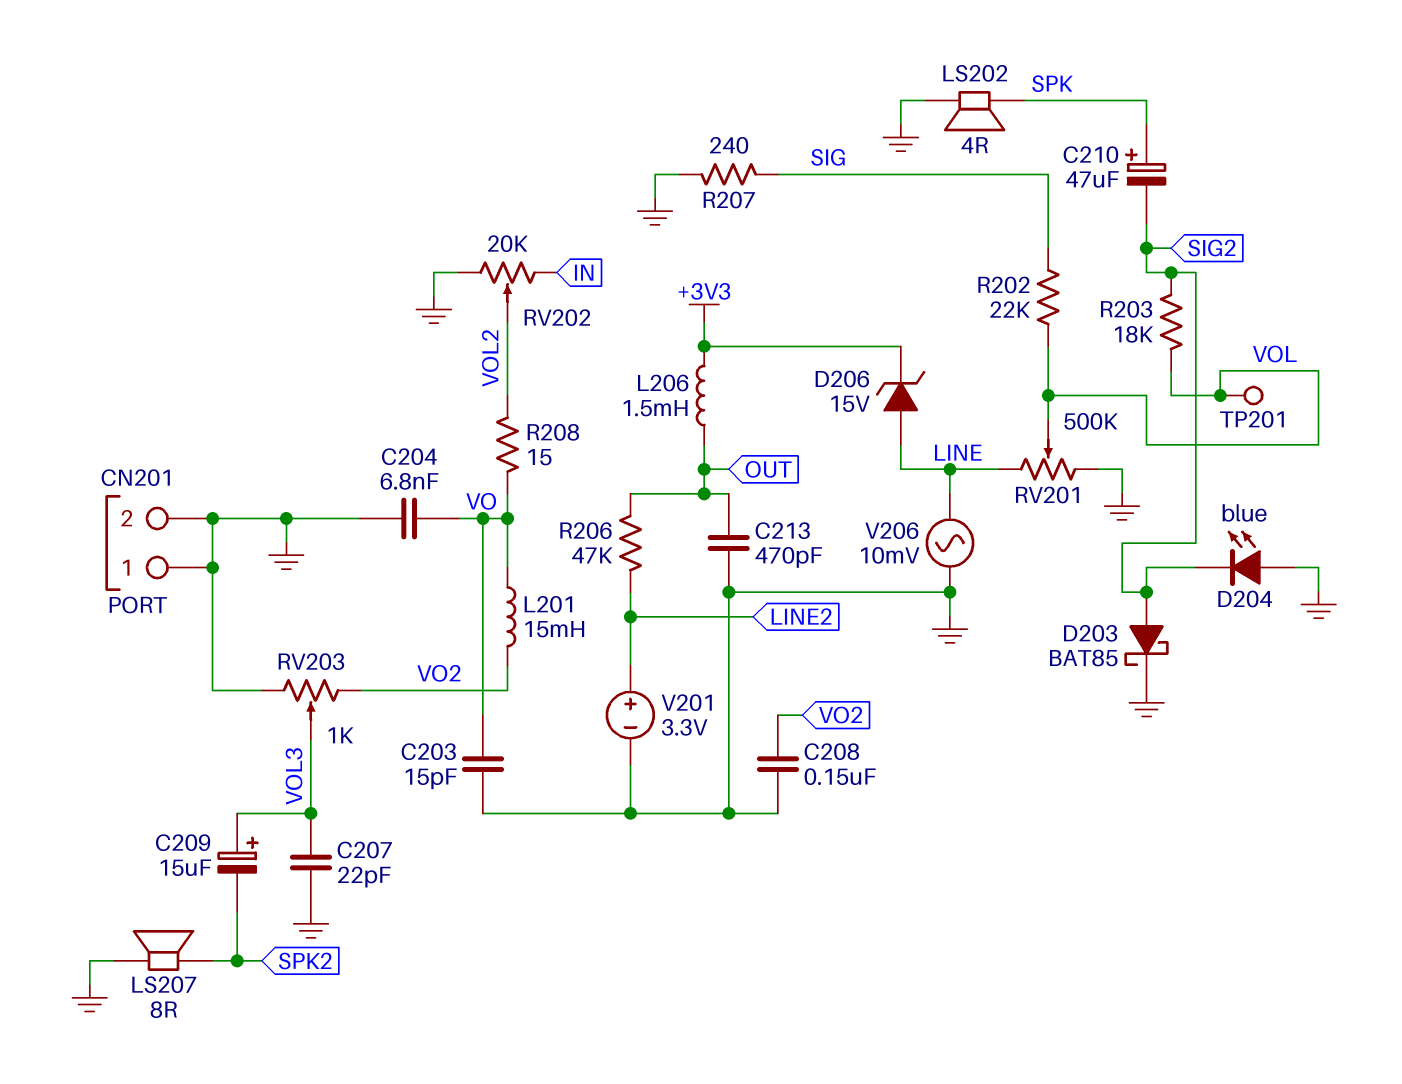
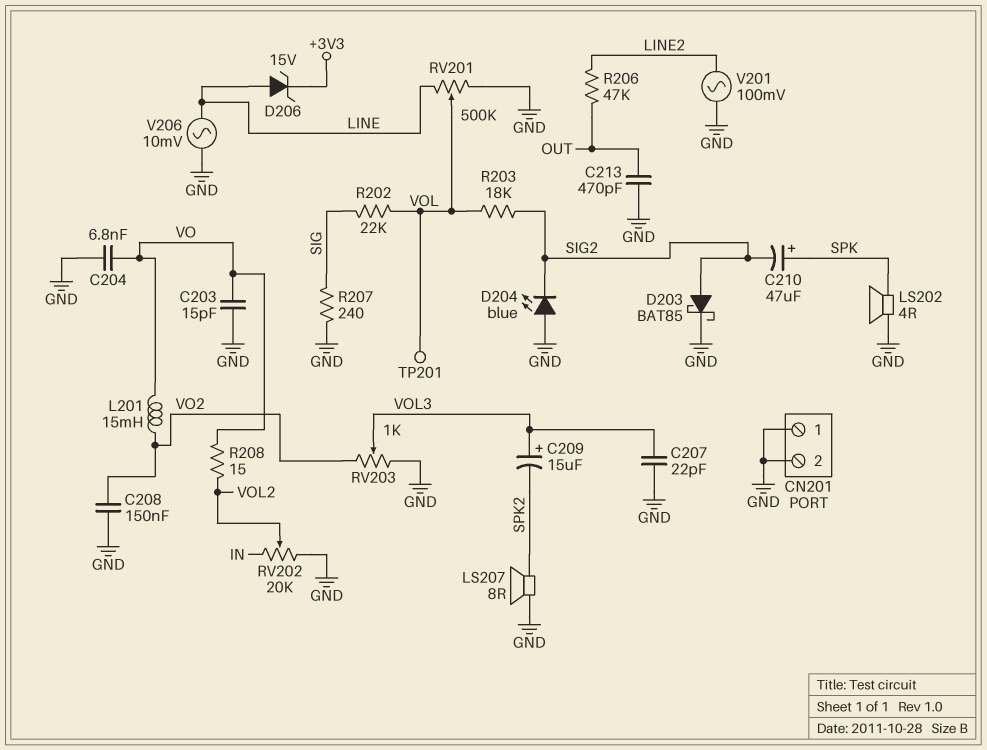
L206: 1.5mH (+3V3, OUT) -> none
V201: 3.3V (plus LINE2, minus GND) -> AC 100mV (GND, LINE2)

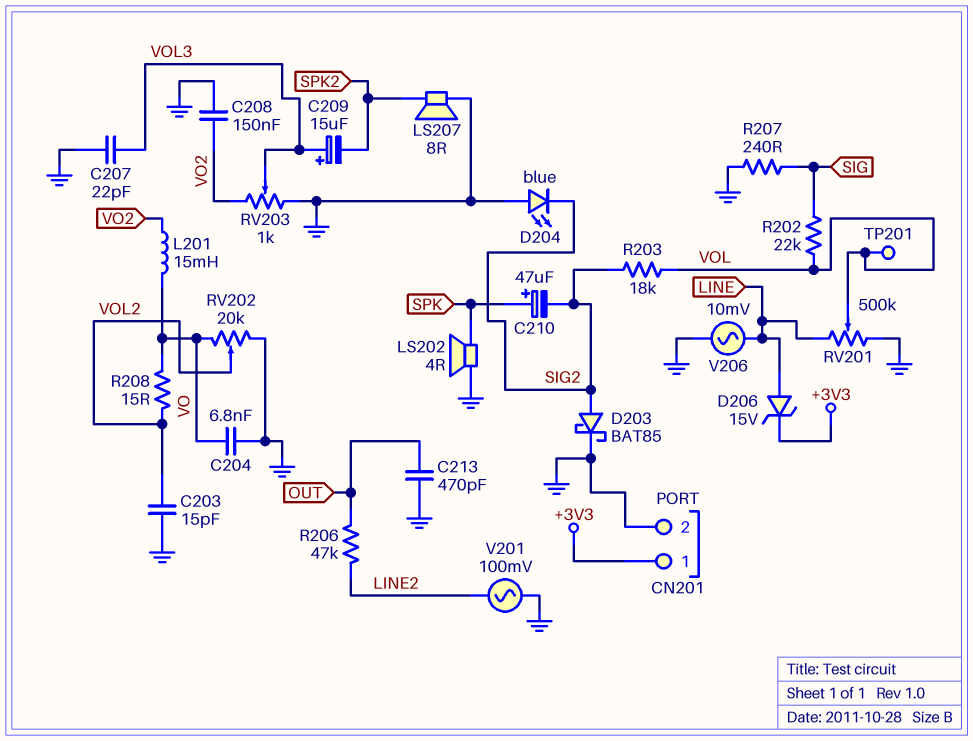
C203: 15pF (GND, VO) -> 15pF (GND, VOL2)
CN201 pin 1: GND -> +3V3
RV202: 20k (GND, IN, wiper VOL2) -> 20k (GND, VO, wiper VOL2)

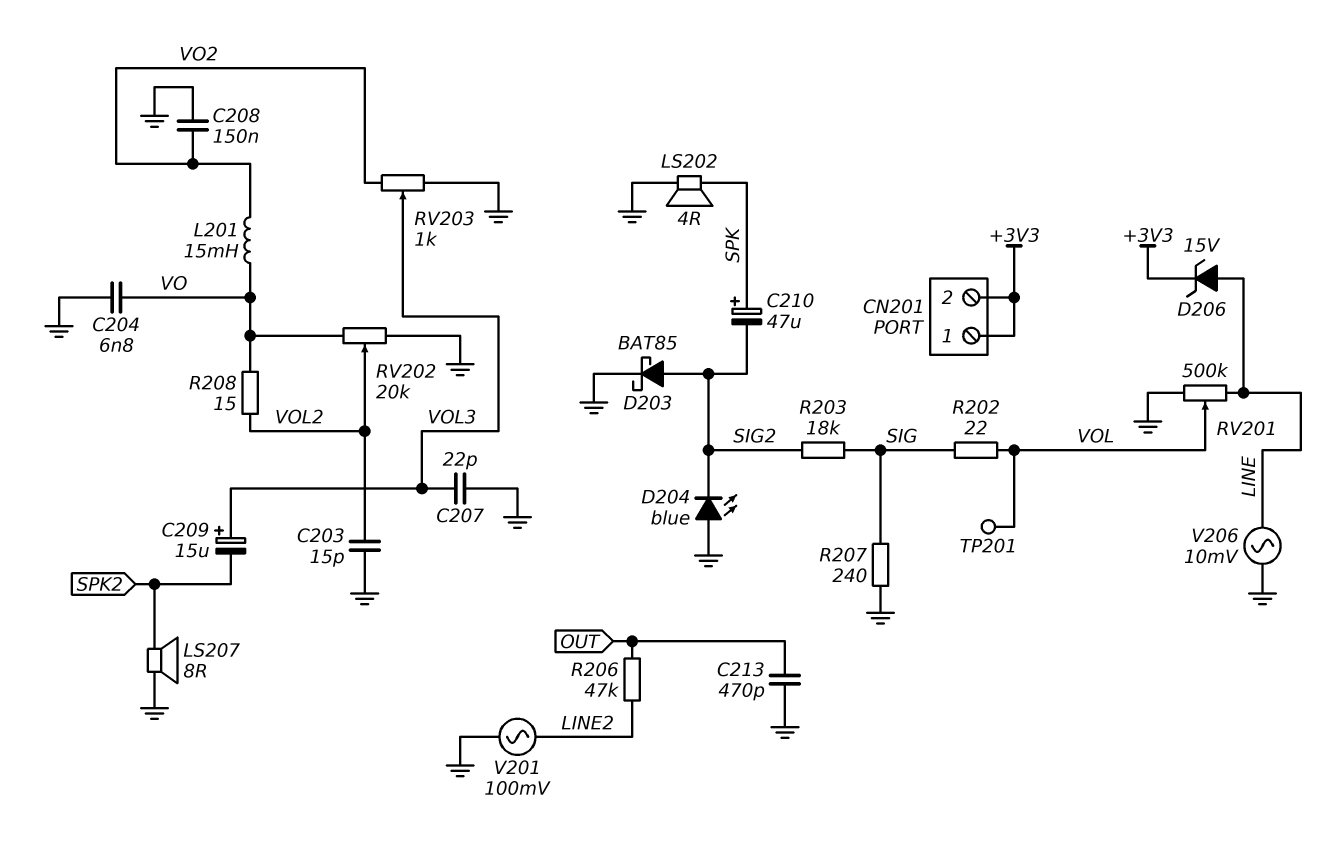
CN201 pin 2: GND -> +3V3
R202: 22k (SIG, VOL) -> 22 (SIG, VOL)
R203: 18k (SIG2, VOL) -> 18k (SIG, SIG2)

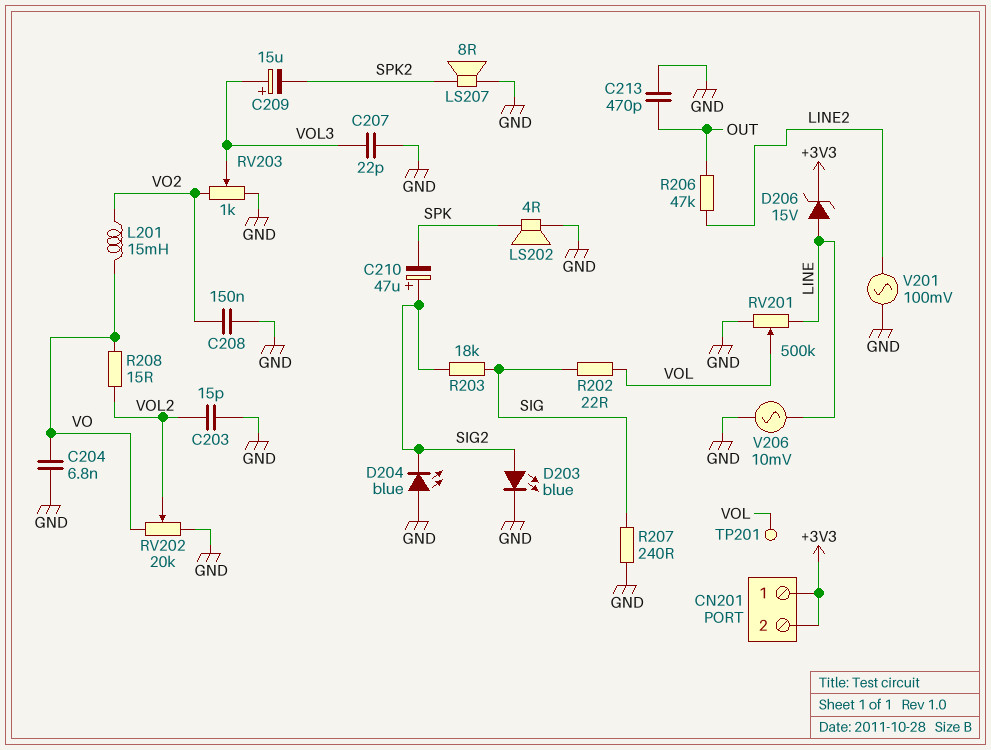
C210: 47uF (plus SPK, minus SIG2) -> 47uF (plus SIG2, minus SPK)
D203: schottky BAT85 (A SIG2, K GND) -> LED blue (A SIG2, K GND)

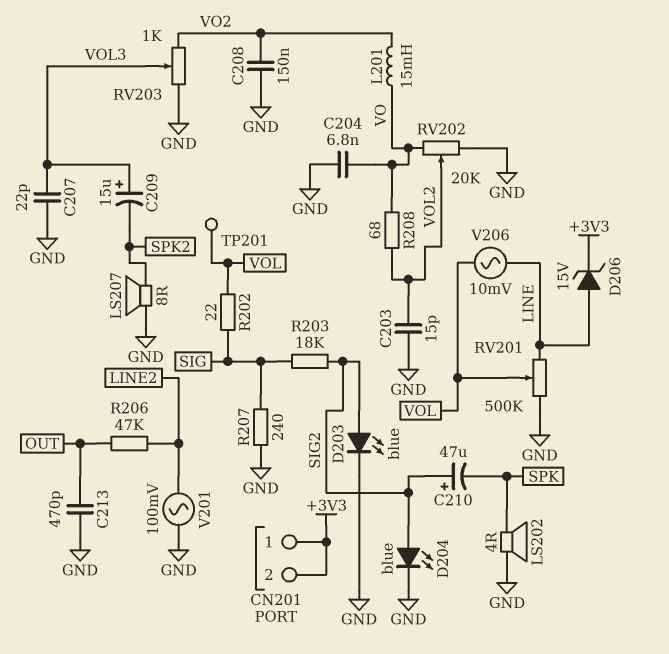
D204: LED blue (A GND, K SIG2) -> LED blue (A SIG2, K GND)
R208: 15 (VO, VOL2) -> 68 (VO, VOL2)
V206: AC 10mV (GND, LINE) -> AC 10mV (LINE, VOL)

